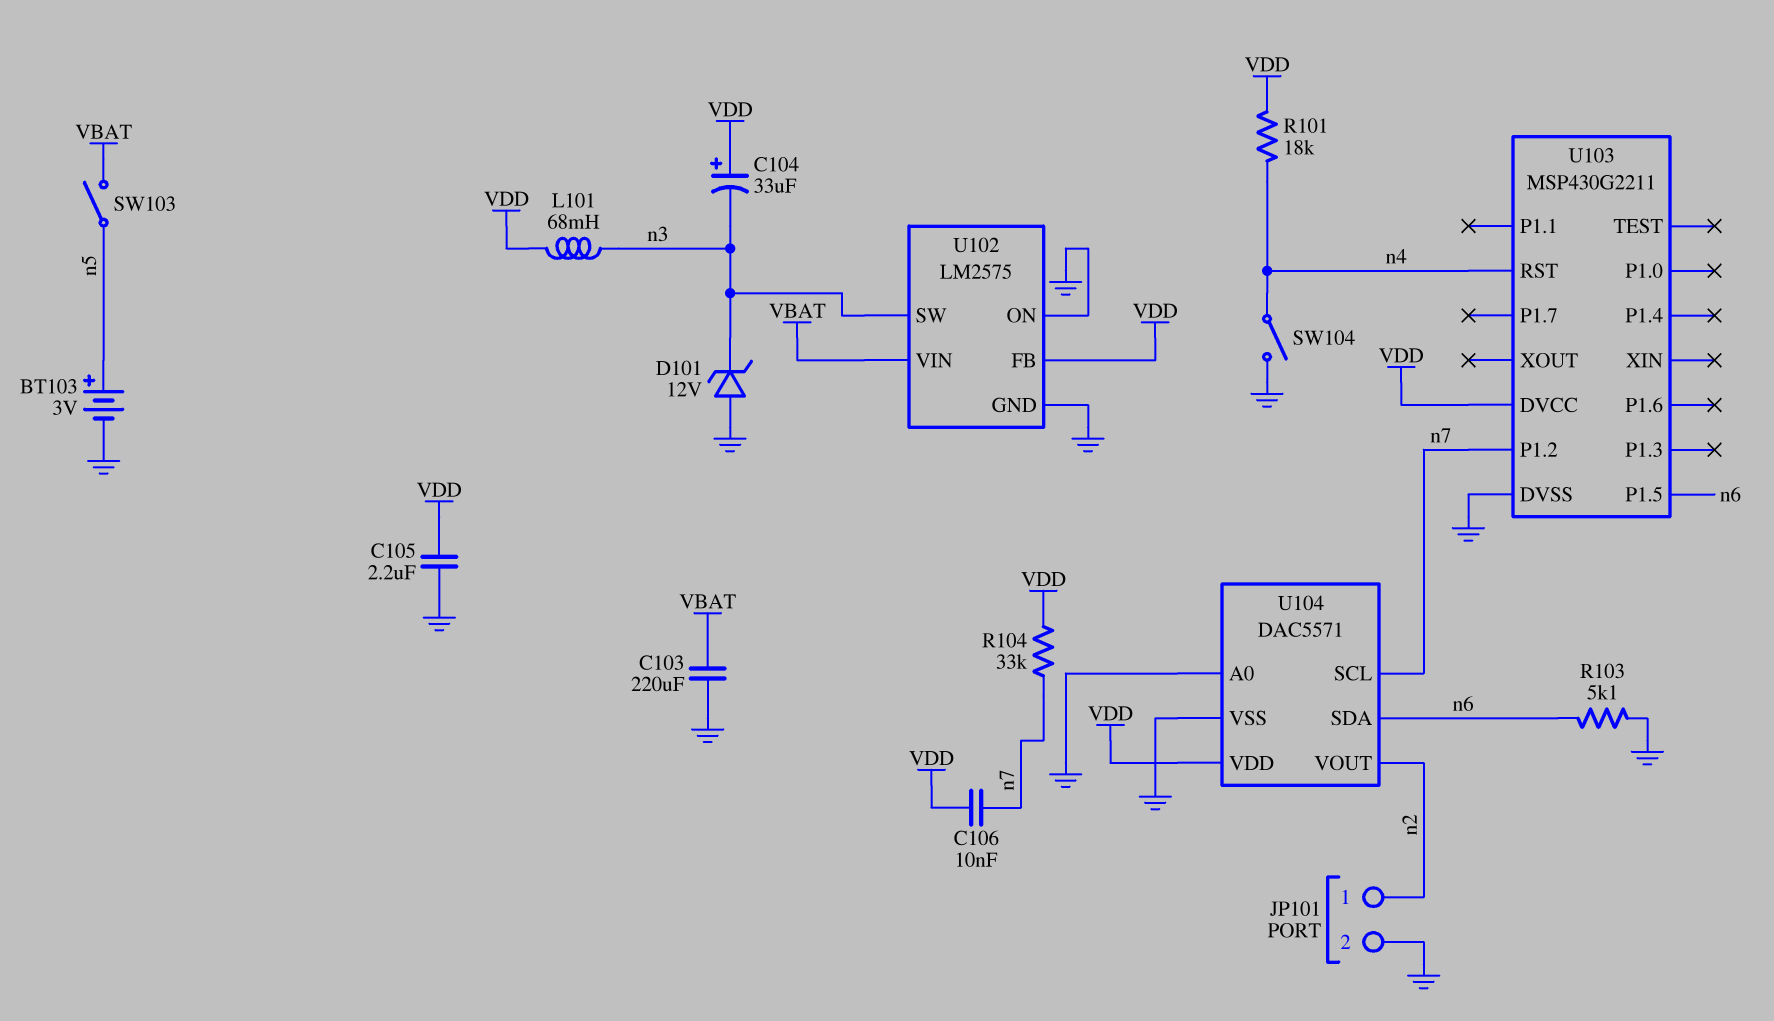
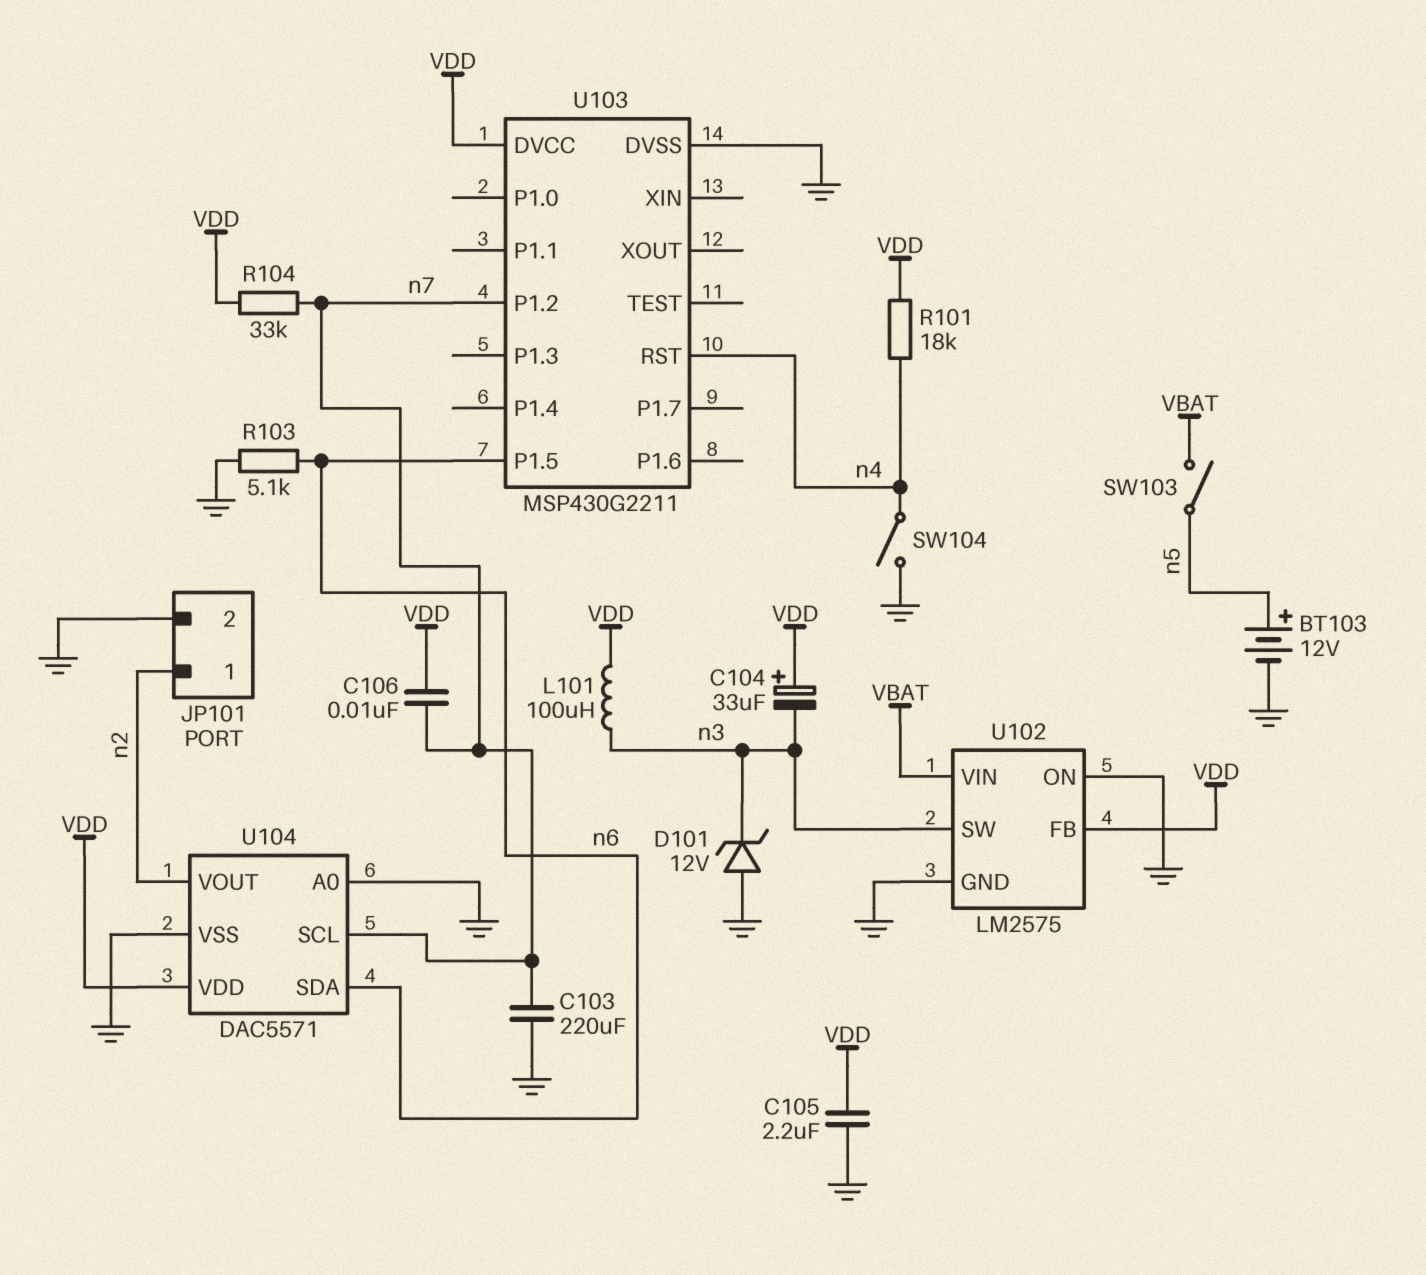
BT103: 3V (plus n5, minus GND) -> 12V (plus n5, minus GND)
C103: 220uF (GND, VBAT) -> 220uF (GND, n7)
L101: 68mH (VDD, n3) -> 100uH (VDD, n3)

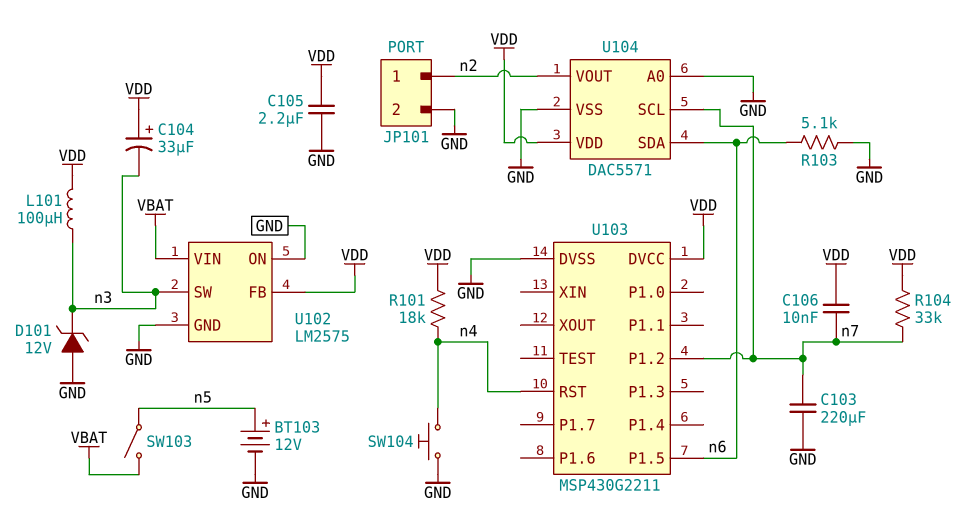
SW104: switch (GND, n4) -> button (GND, n4)

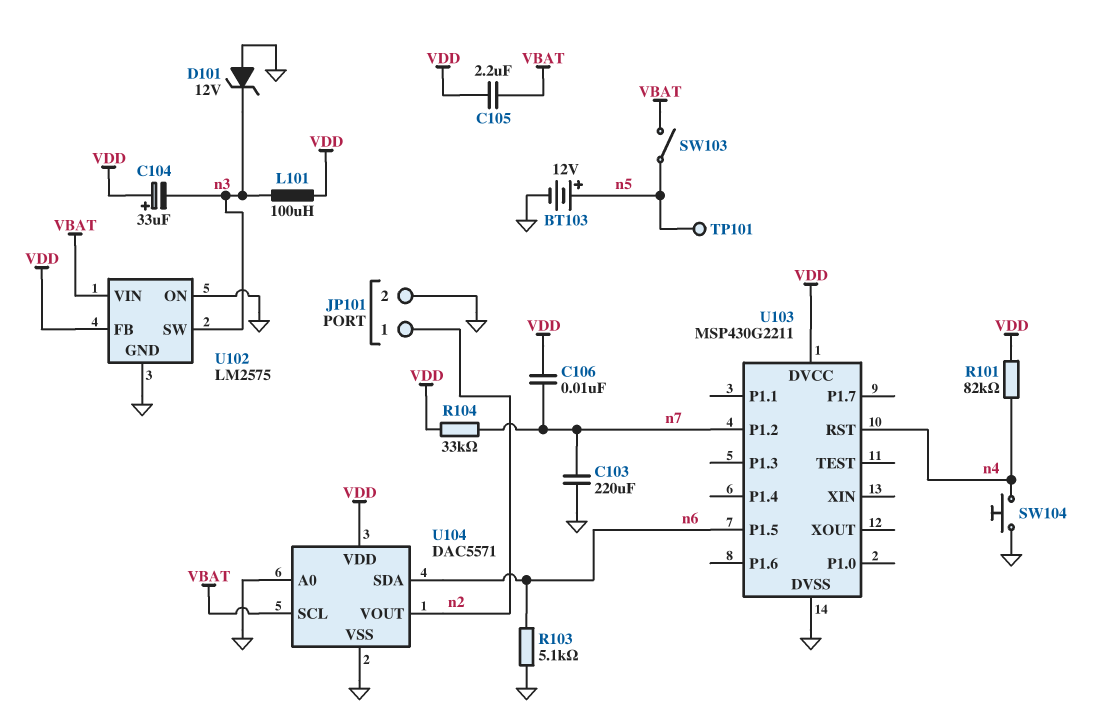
C105: 2.2uF (GND, VDD) -> 2.2uF (VBAT, VDD)
R101: 18k (VDD, n4) -> 82k (VDD, n4)
TP101: none -> test point (n5)
U104 pin SCL: n7 -> VBAT

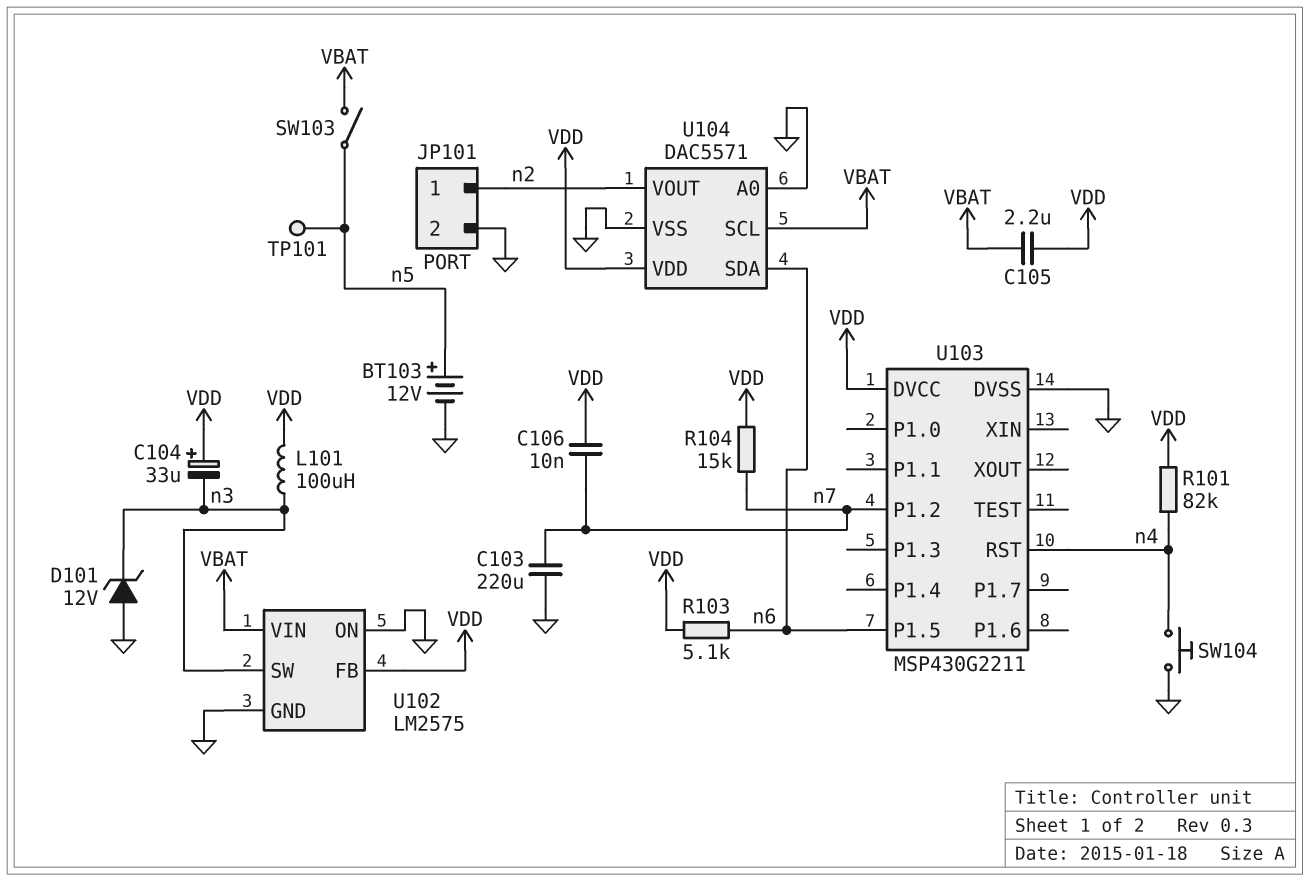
R103: 5.1k (GND, n6) -> 5.1k (VDD, n6)
R104: 33k (VDD, n7) -> 15k (VDD, n7)

